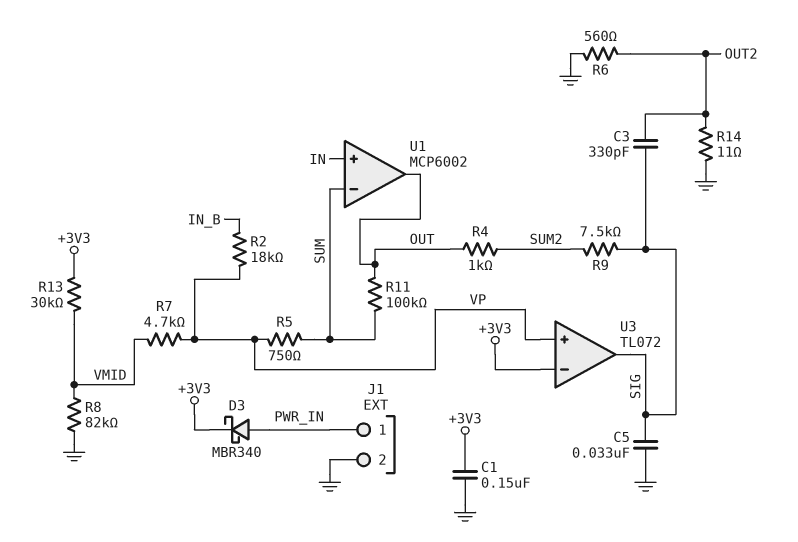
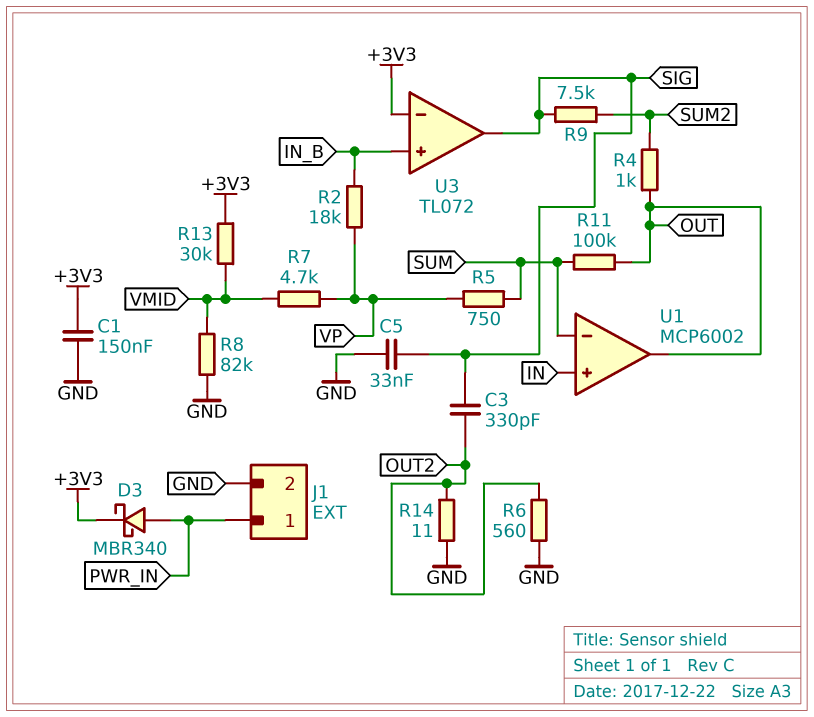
U3 pin in+: VP -> IN_B

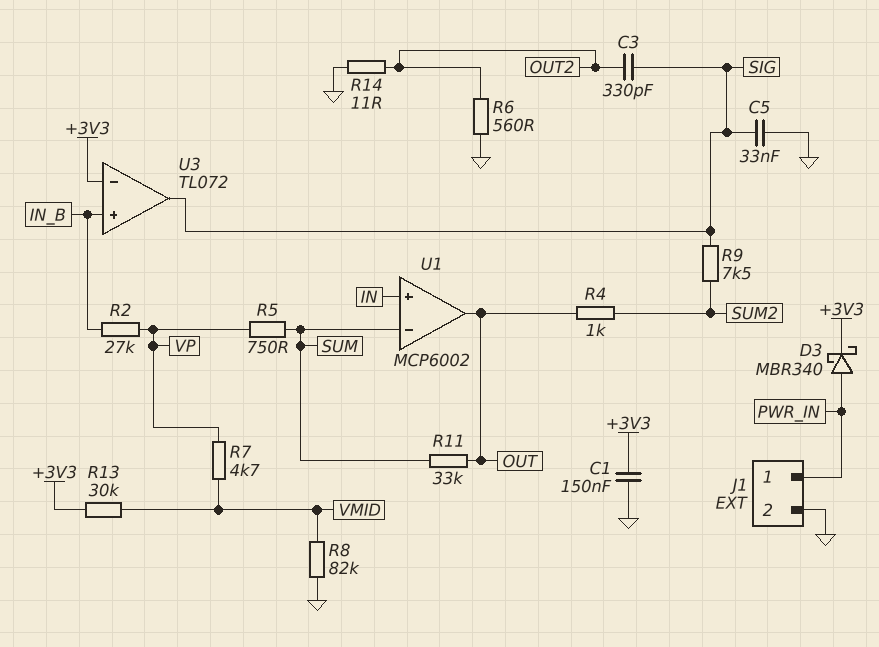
R2: 18k (IN_B, VP) -> 27k (IN_B, VP)
R11: 100k (OUT, SUM) -> 33k (OUT, SUM)

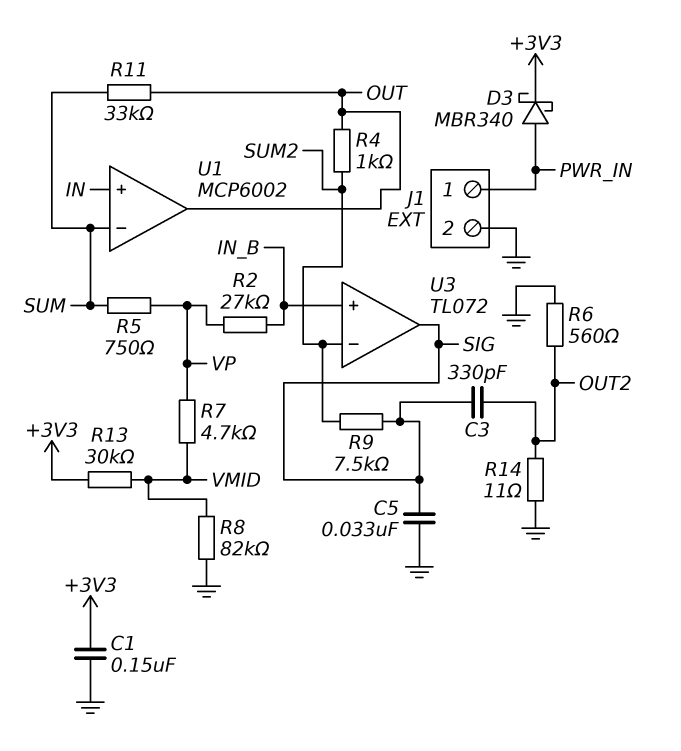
U3 pin in-: +3V3 -> SUM2

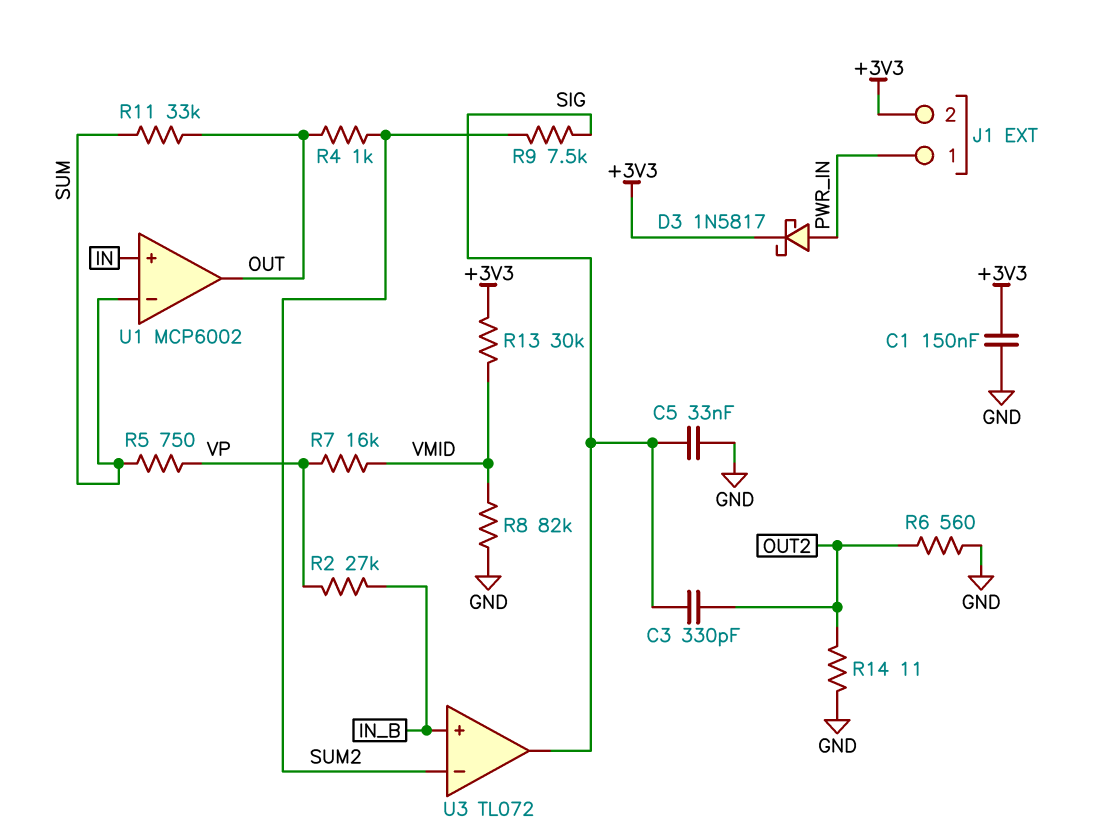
D3: schottky MBR340 (A PWR_IN, K +3V3) -> schottky 1N5817 (A PWR_IN, K +3V3)
J1 pin 2: GND -> +3V3
R7: 4.7k (VMID, VP) -> 16k (VMID, VP)

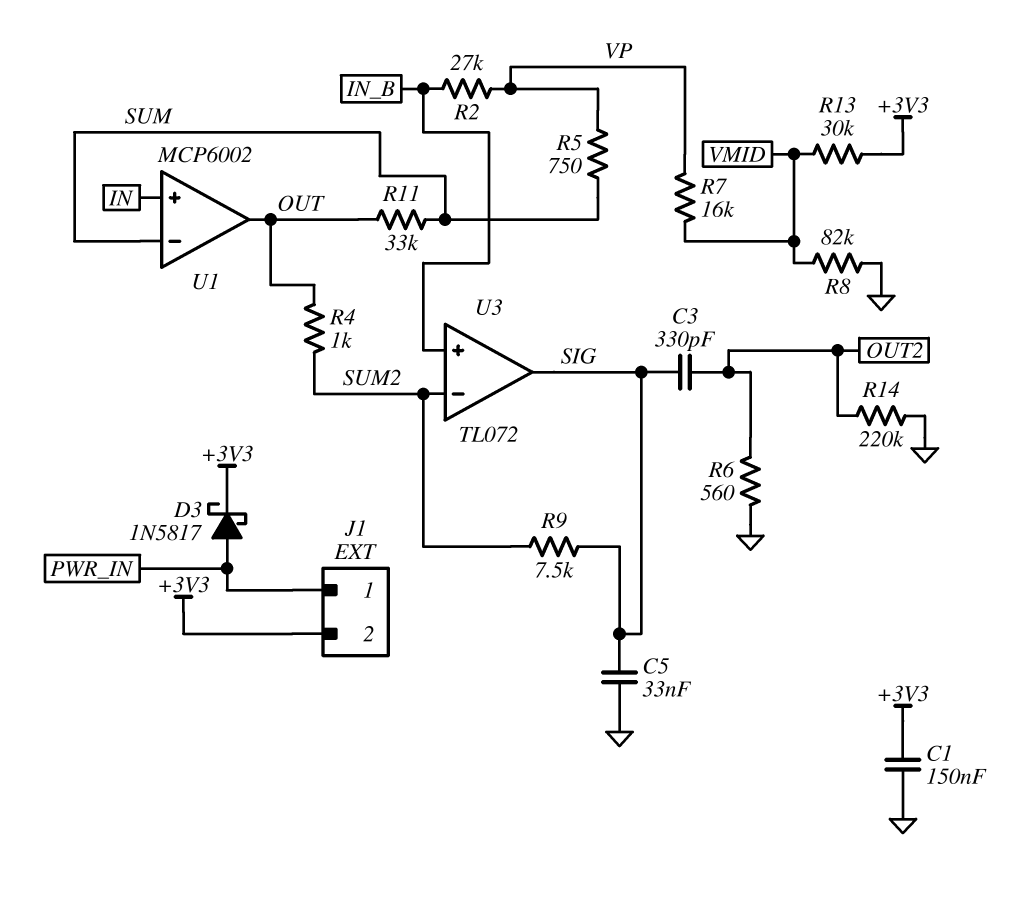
R14: 11 (GND, OUT2) -> 220k (GND, OUT2)

